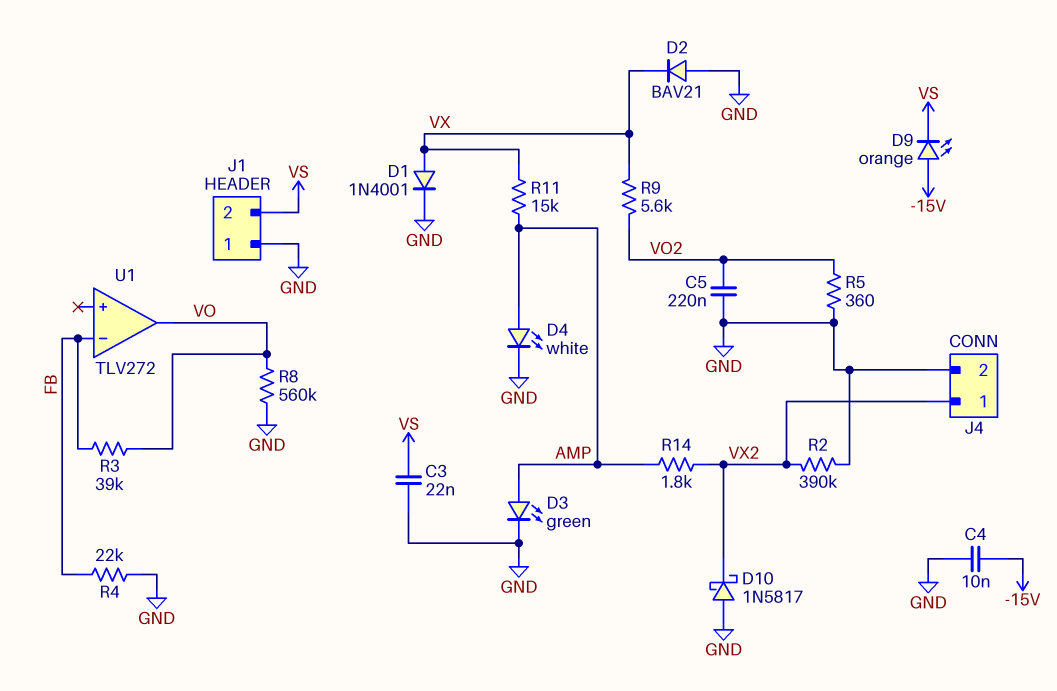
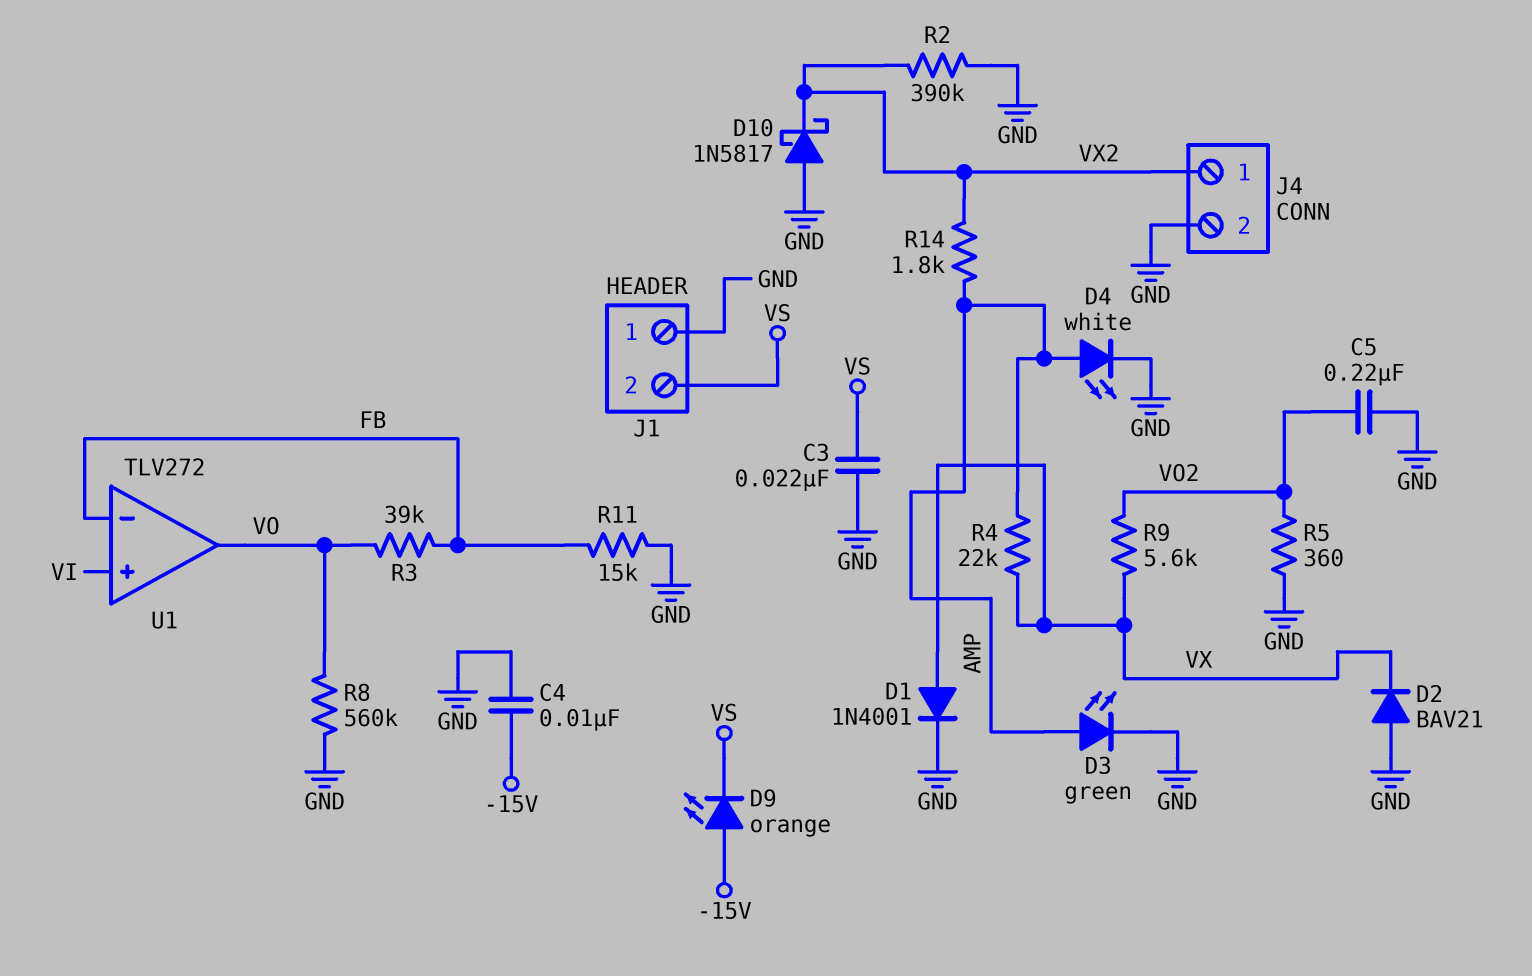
R4: 22k (FB, GND) -> 22k (AMP, VX)
R11: 15k (AMP, VX) -> 15k (FB, GND)
U1 pin in+: none -> VI

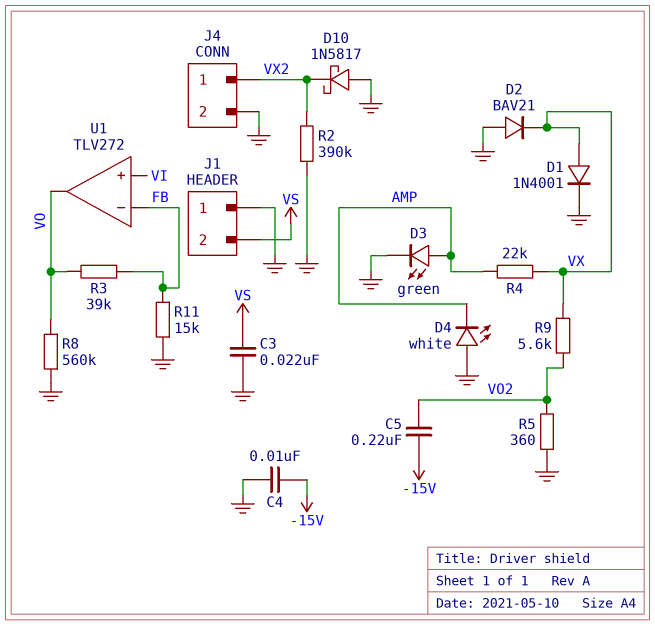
C5: 220nF (GND, VO2) -> 220nF (-15V, VO2)
D4: LED white (A AMP, K GND) -> LED white (A GND, K AMP)
D9: LED orange (A -15V, K VS) -> none
R14: 1.8k (AMP, VX2) -> none

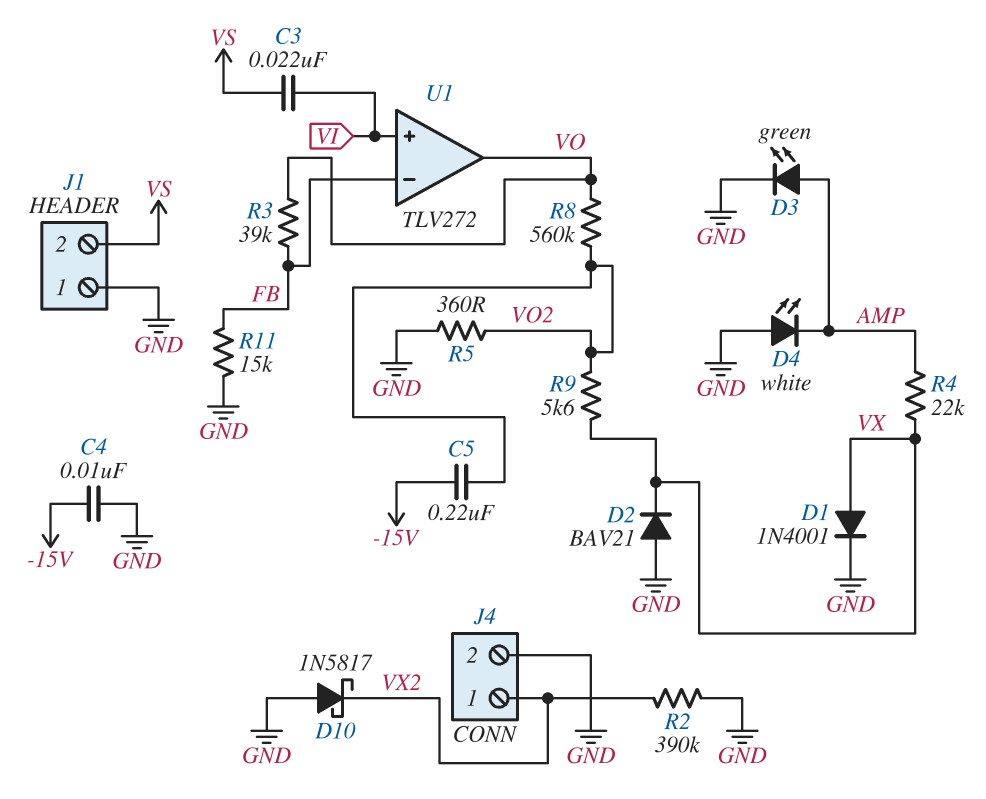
C3: 22nF (GND, VS) -> 22nF (VI, VS)
R8: 560k (GND, VO) -> 560k (VO, VO2)

